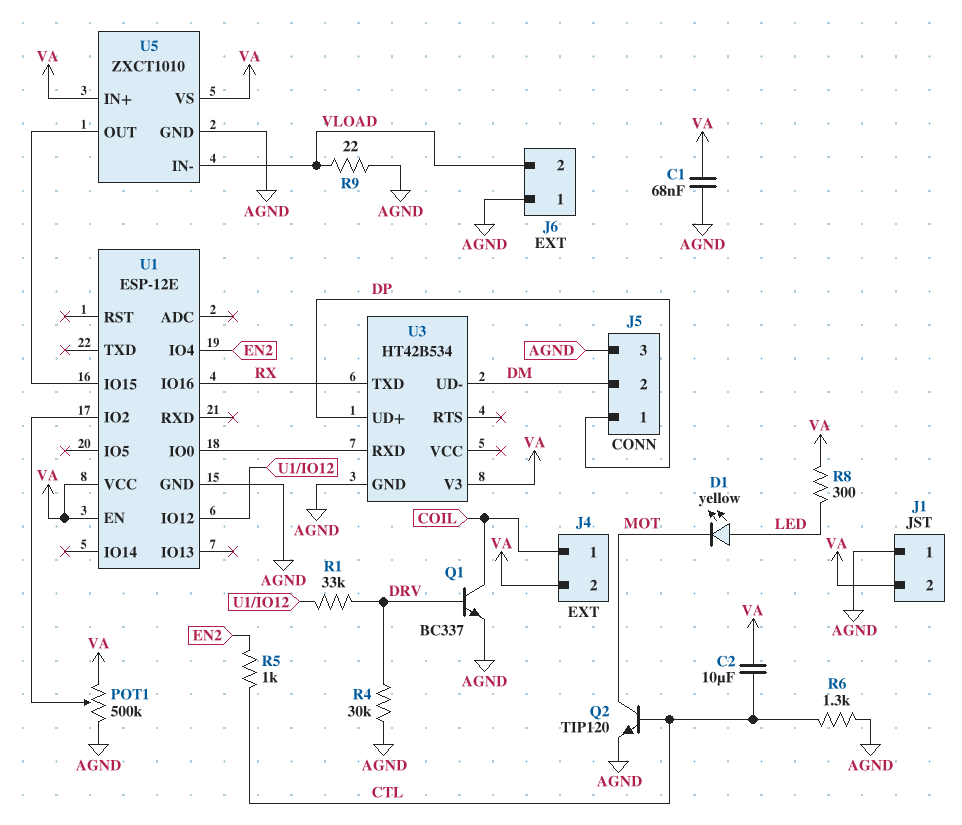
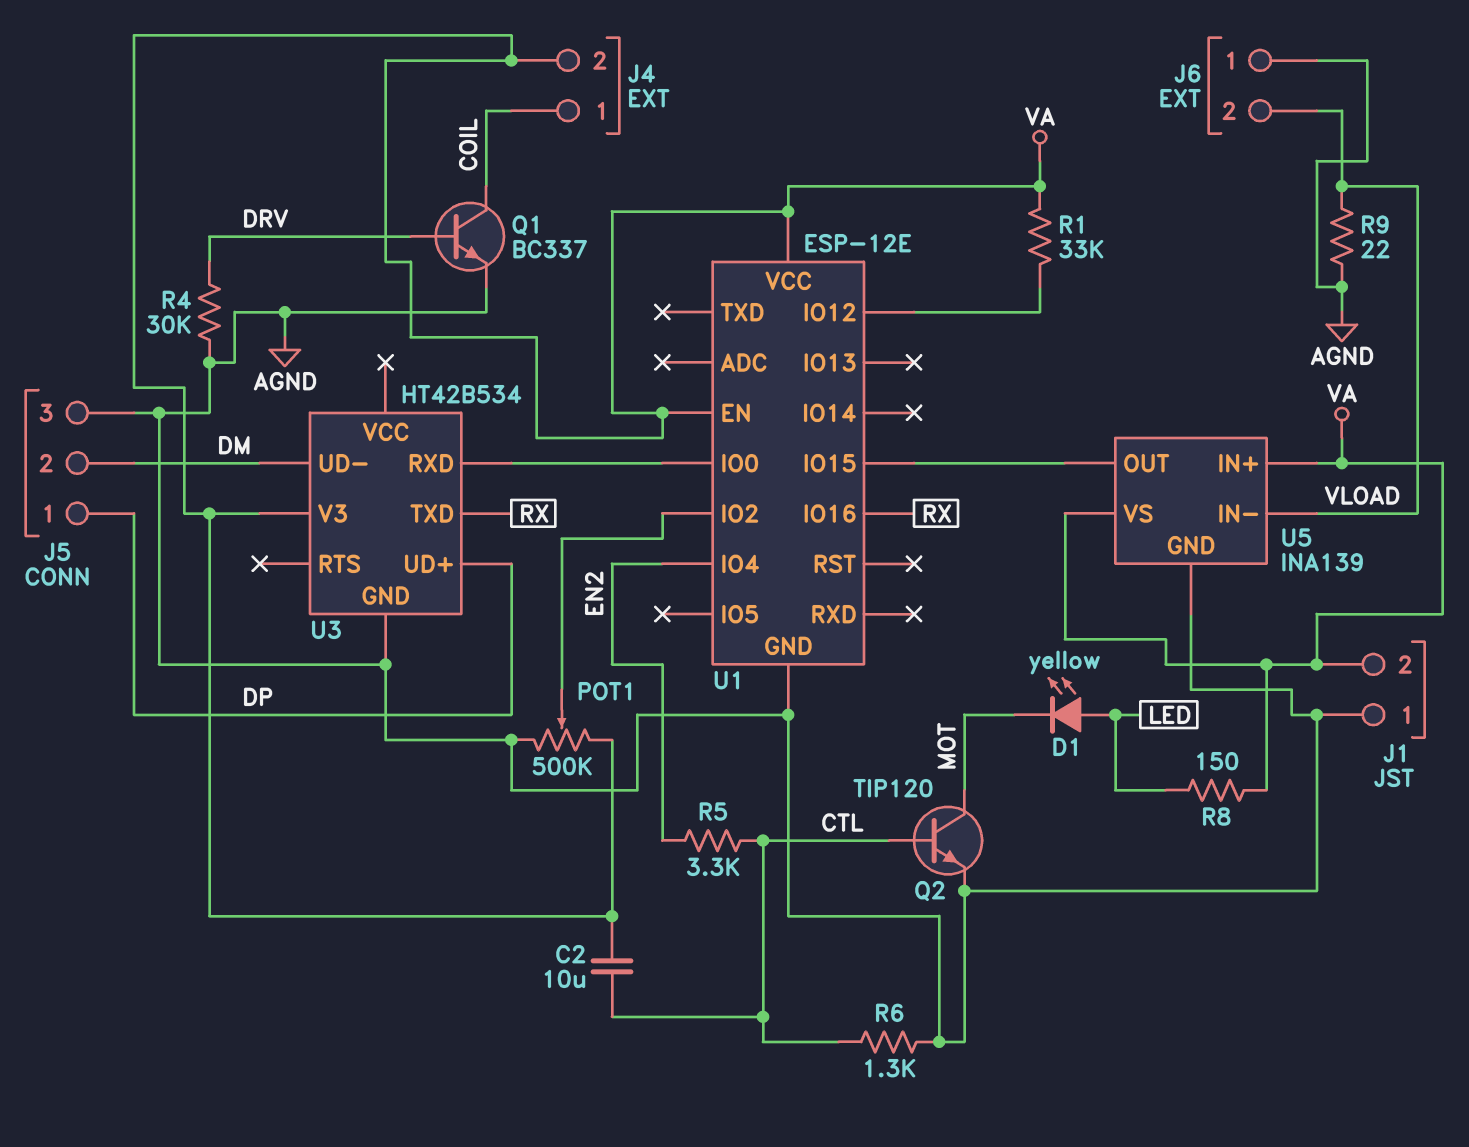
C1: 68nF (AGND, VA) -> none
R1: 33k (DRV, U1/IO12) -> 33k (U1/IO12, VA)
R5: 1k (CTL, EN2) -> 3.3k (CTL, EN2)
R8: 300 (LED, VA) -> 150 (LED, VA)
U5: ZXCT1010 -> INA139

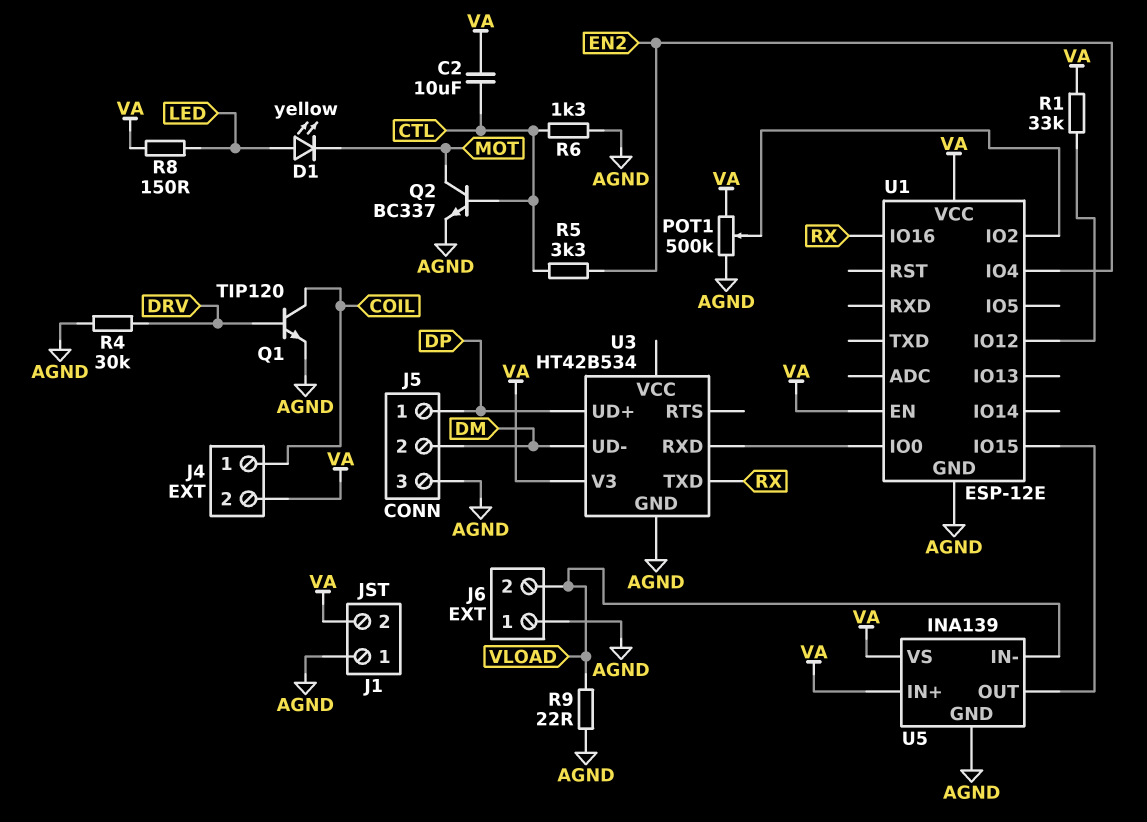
Q1: NPN BC337 (B DRV, C COIL, E AGND) -> NPN TIP120 (B DRV, C COIL, E AGND)
Q2: NPN TIP120 (B CTL, C MOT, E AGND) -> NPN BC337 (B CTL, C MOT, E AGND)

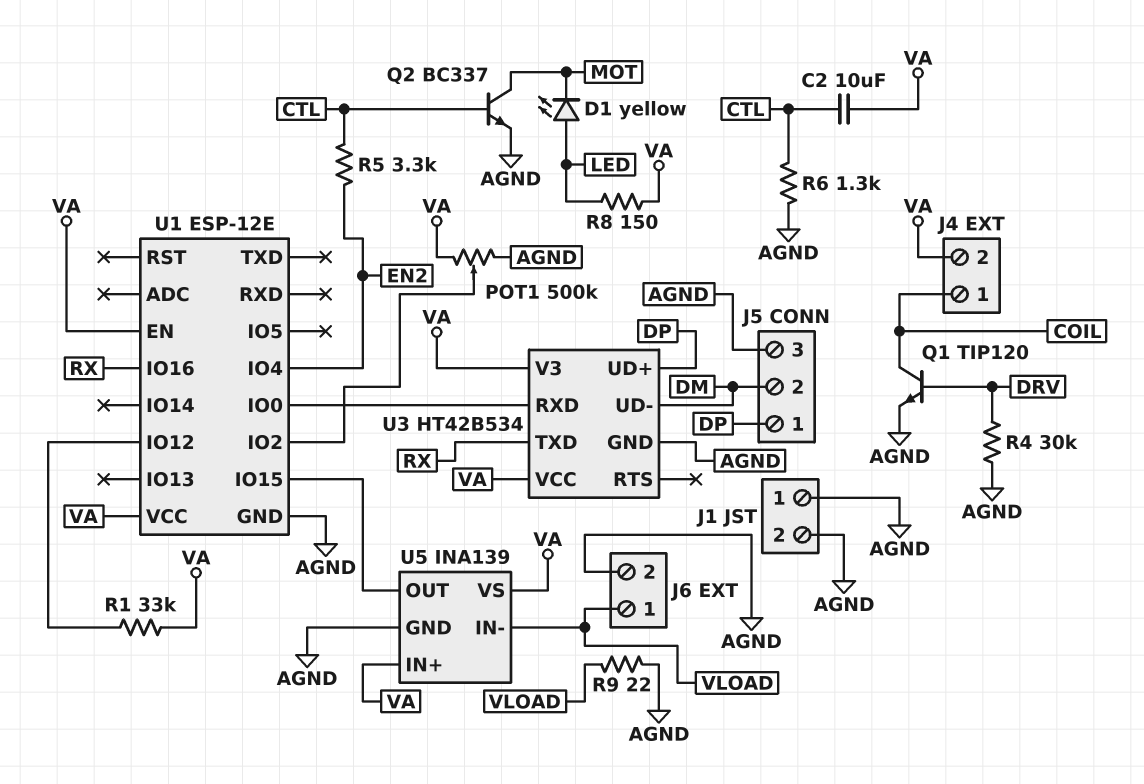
J1 pin 2: VA -> AGND
J6 pin 1: AGND -> VLOAD
J6 pin 2: VLOAD -> AGND
U3 pin VCC: none -> VA

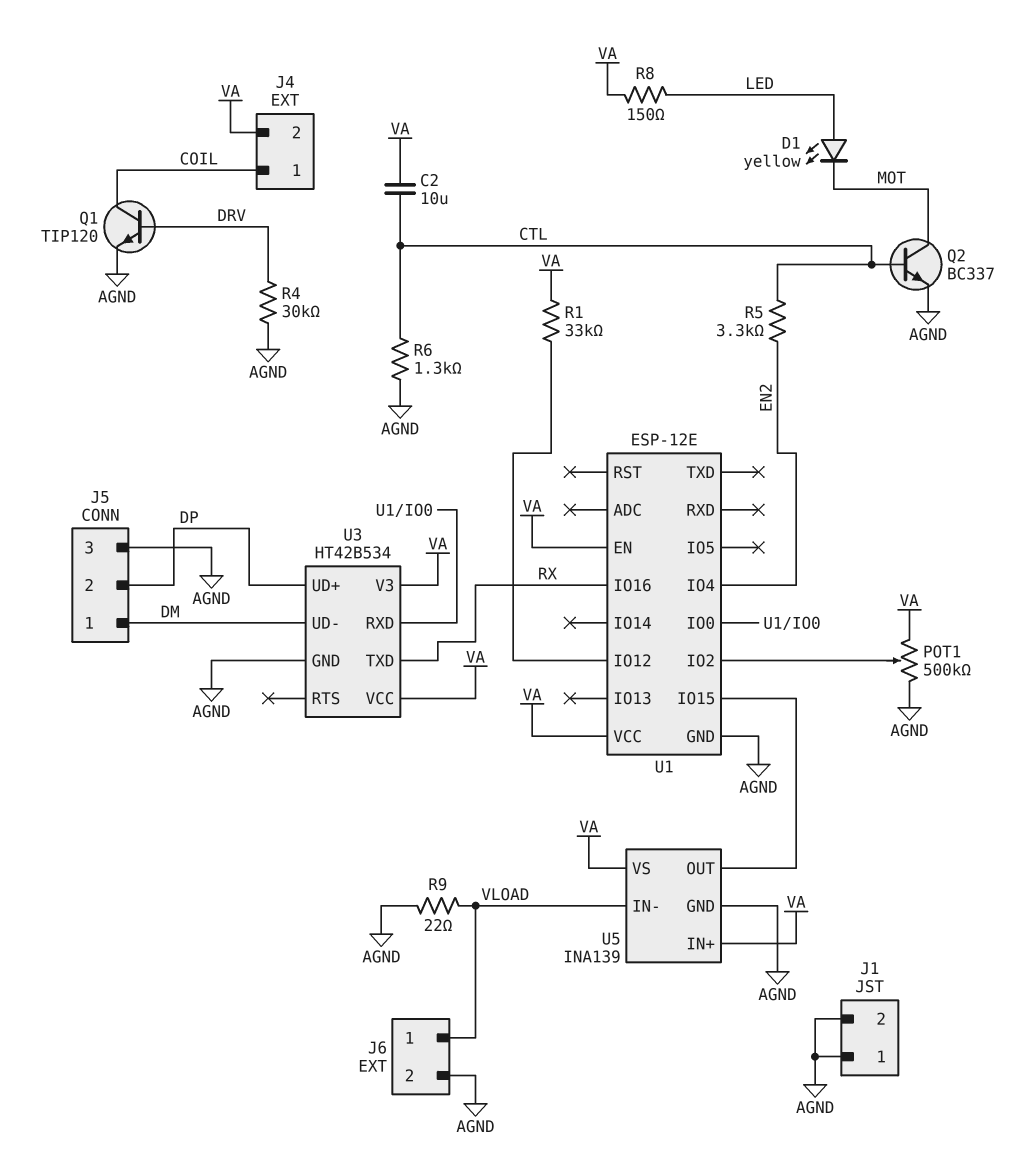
J5 pin 1: DP -> DM
J5 pin 2: DM -> DP

